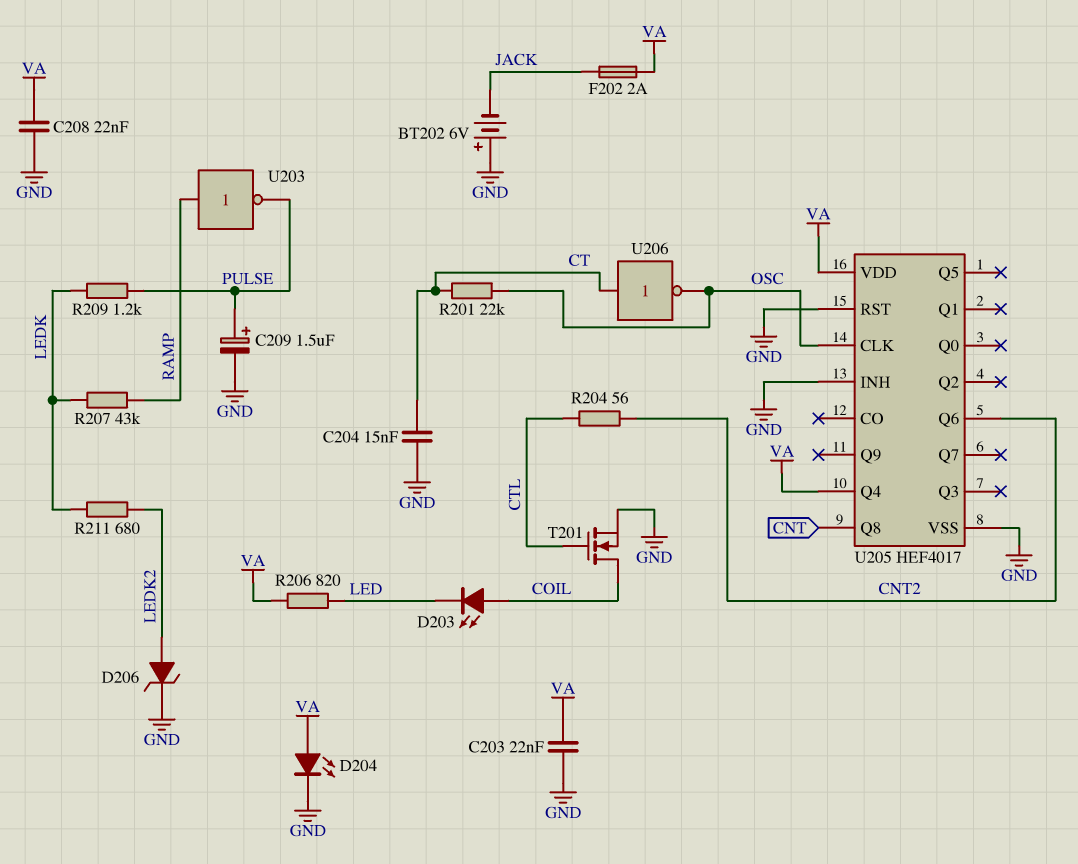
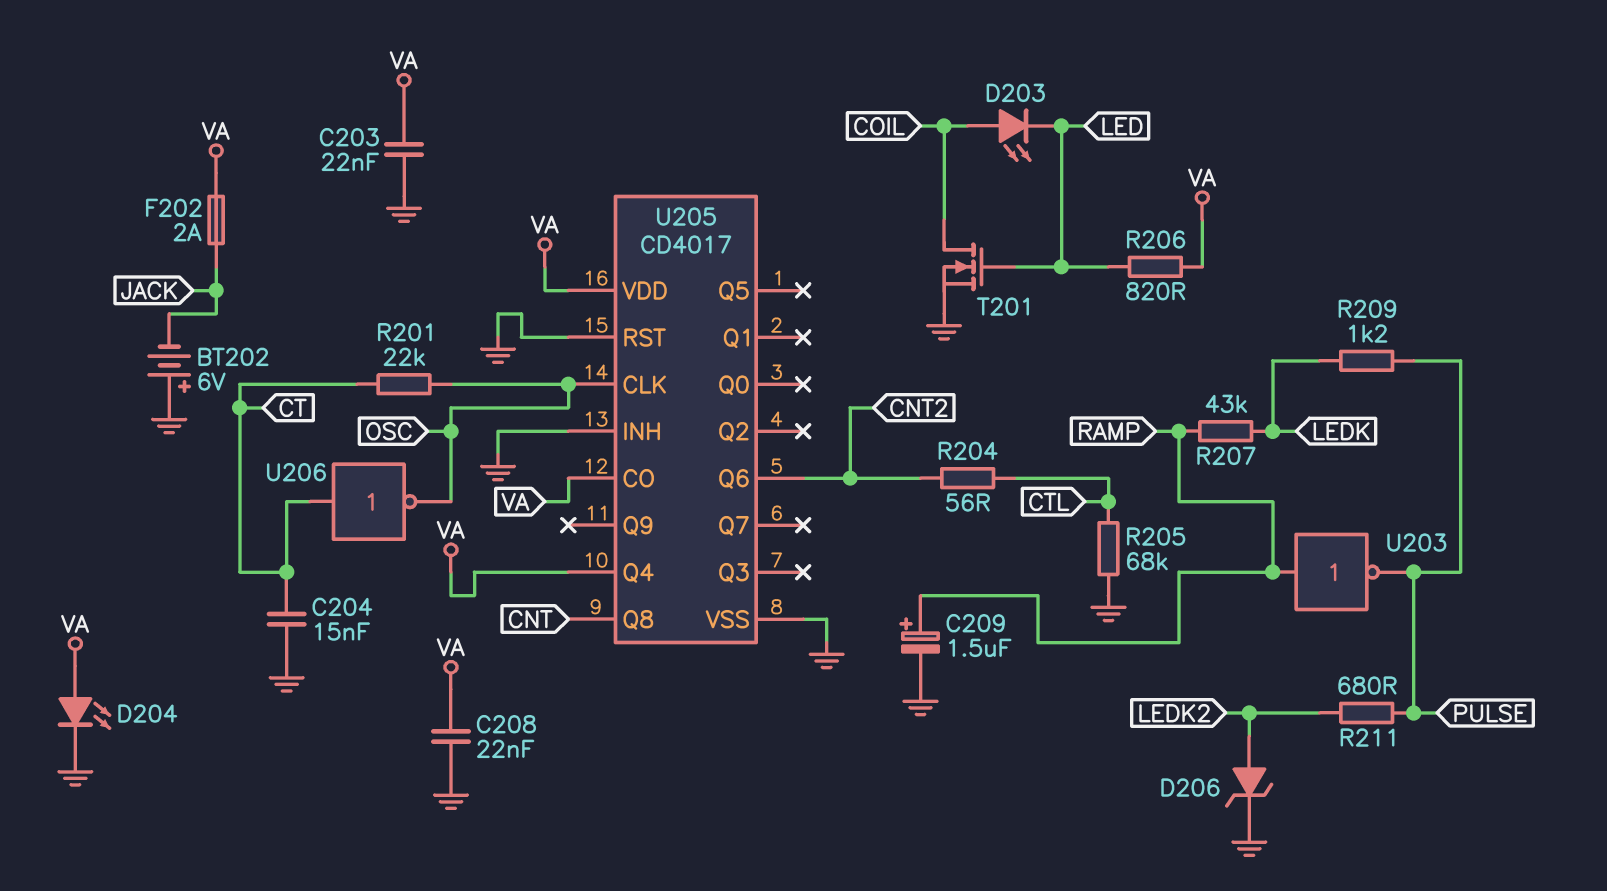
C209: 1.5uF (plus PULSE, minus GND) -> 1.5uF (plus RAMP, minus GND)
R205: none -> 68k (CTL, GND)
R211: 680 (LEDK, LEDK2) -> 680 (LEDK2, PULSE)
T201: NMOS (G CTL, D COIL, S GND) -> NMOS (G LED, D COIL, S GND)
U205: HEF4017 -> CD4017
U205 pin CO: none -> VA

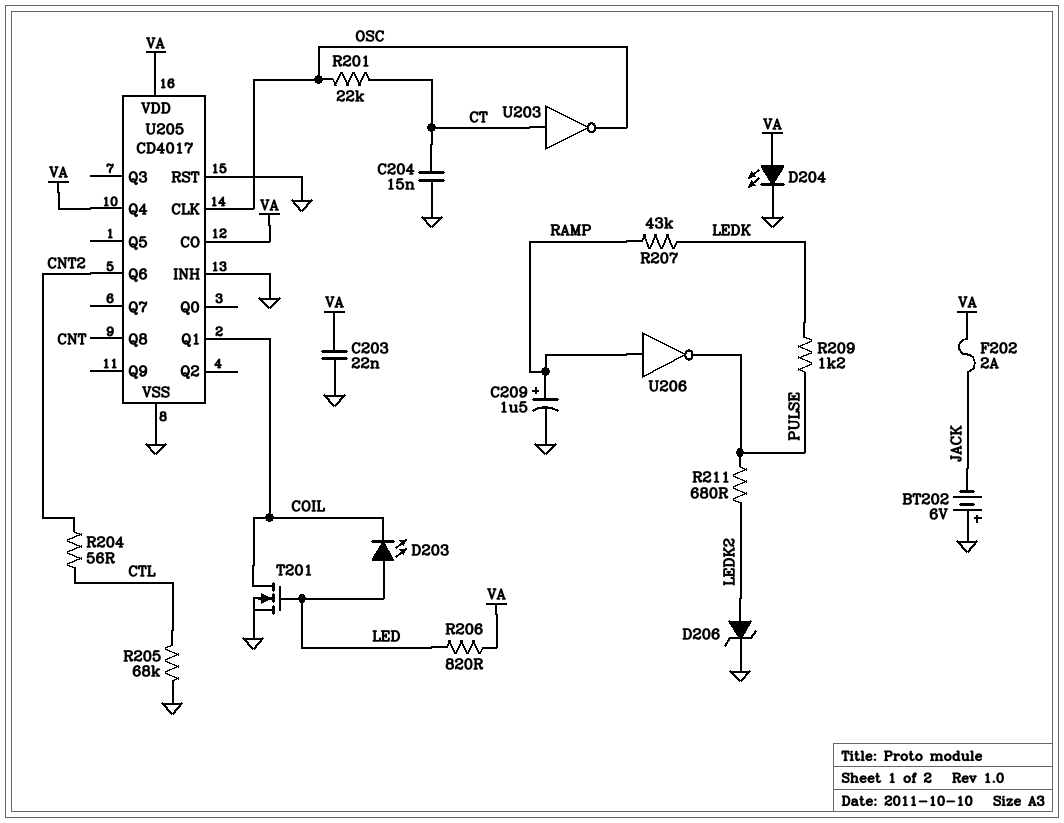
C208: 22nF (GND, VA) -> none
D203: LED (A COIL, K LED) -> LED (A LED, K COIL)
U203: NOT (in RAMP, out PULSE) -> NOT (in CT, out OSC)
U205 pin Q1: none -> COIL
U206: NOT (in CT, out OSC) -> NOT (in RAMP, out PULSE)

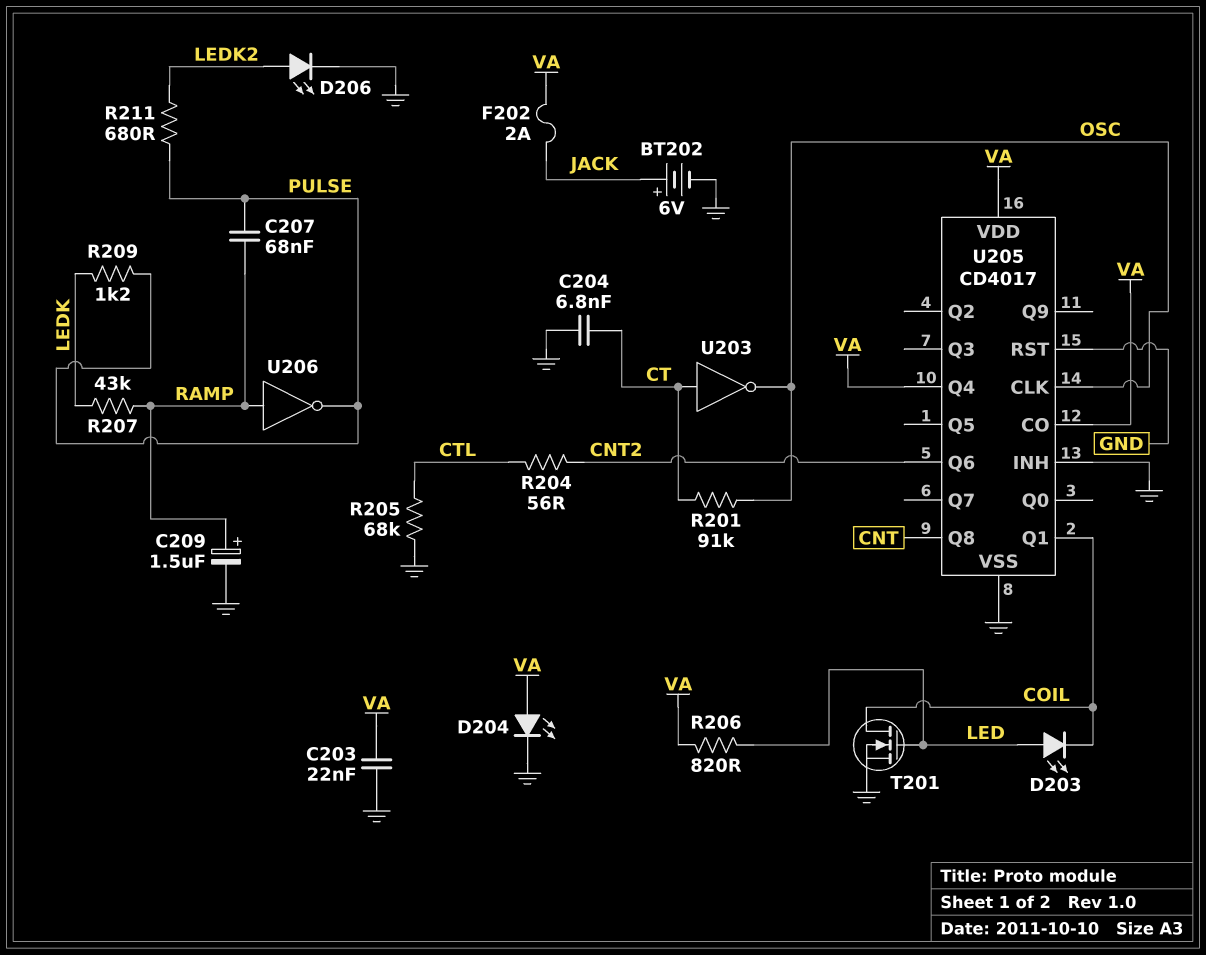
BT202: 6V (plus GND, minus JACK) -> 6V (plus JACK, minus GND)
C204: 15nF (CT, GND) -> 6.8nF (CT, GND)
C207: none -> 68nF (PULSE, RAMP)
D206: zener (A LEDK2, K GND) -> LED (A LEDK2, K GND)
R201: 22k (CT, OSC) -> 91k (CT, OSC)

